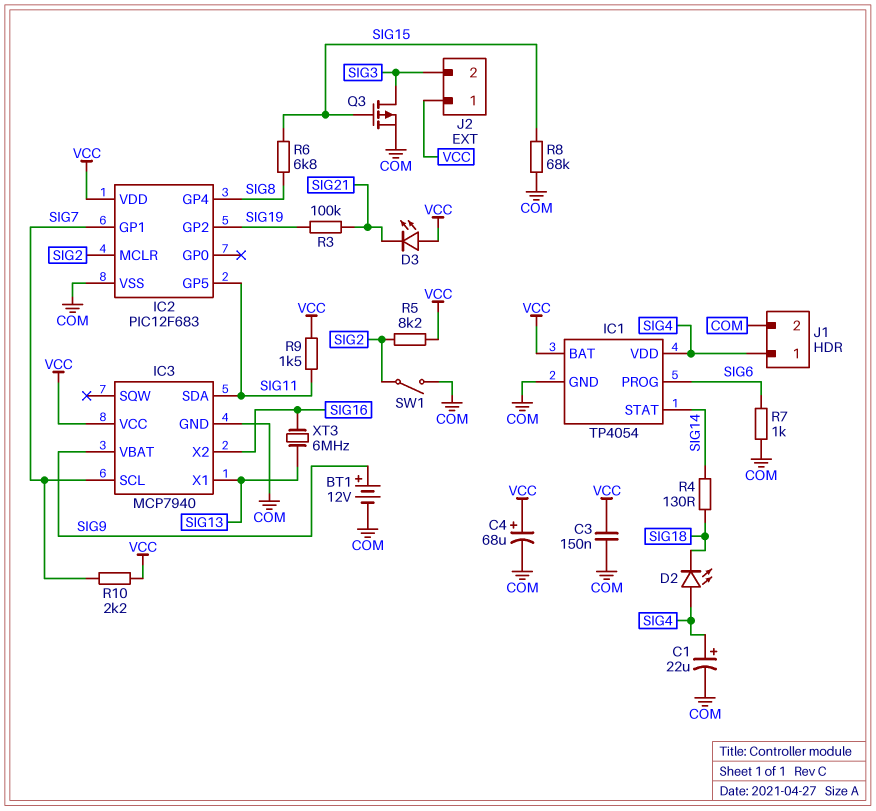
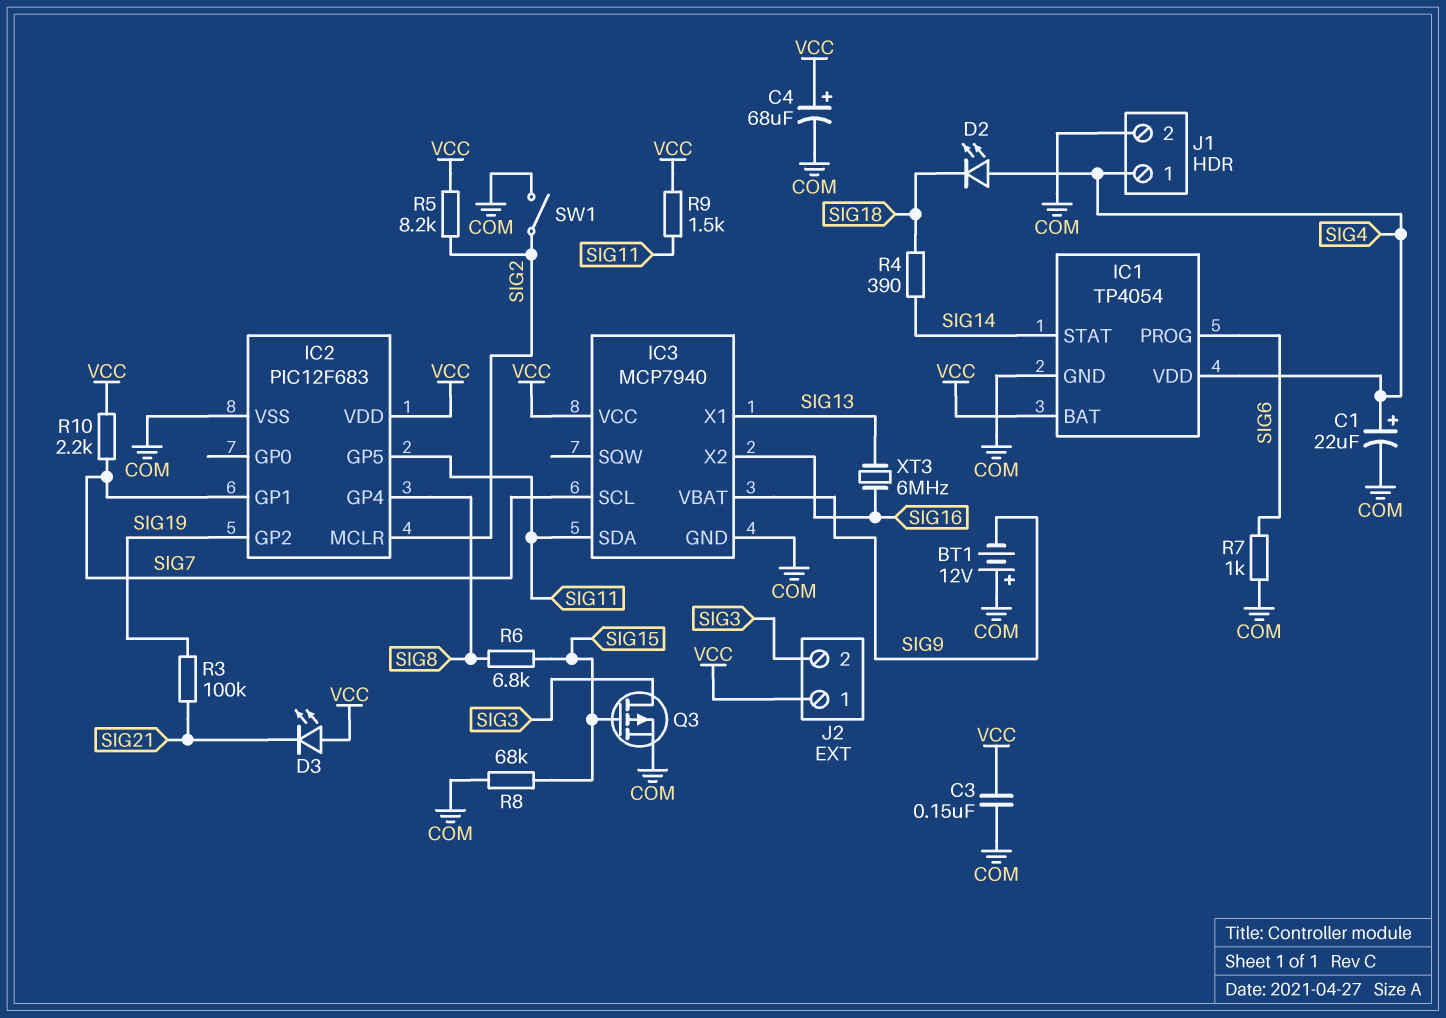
BT1: 12V (plus SIG9, minus COM) -> 12V (plus COM, minus SIG9)
R4: 130 (SIG14, SIG18) -> 390 (SIG14, SIG18)

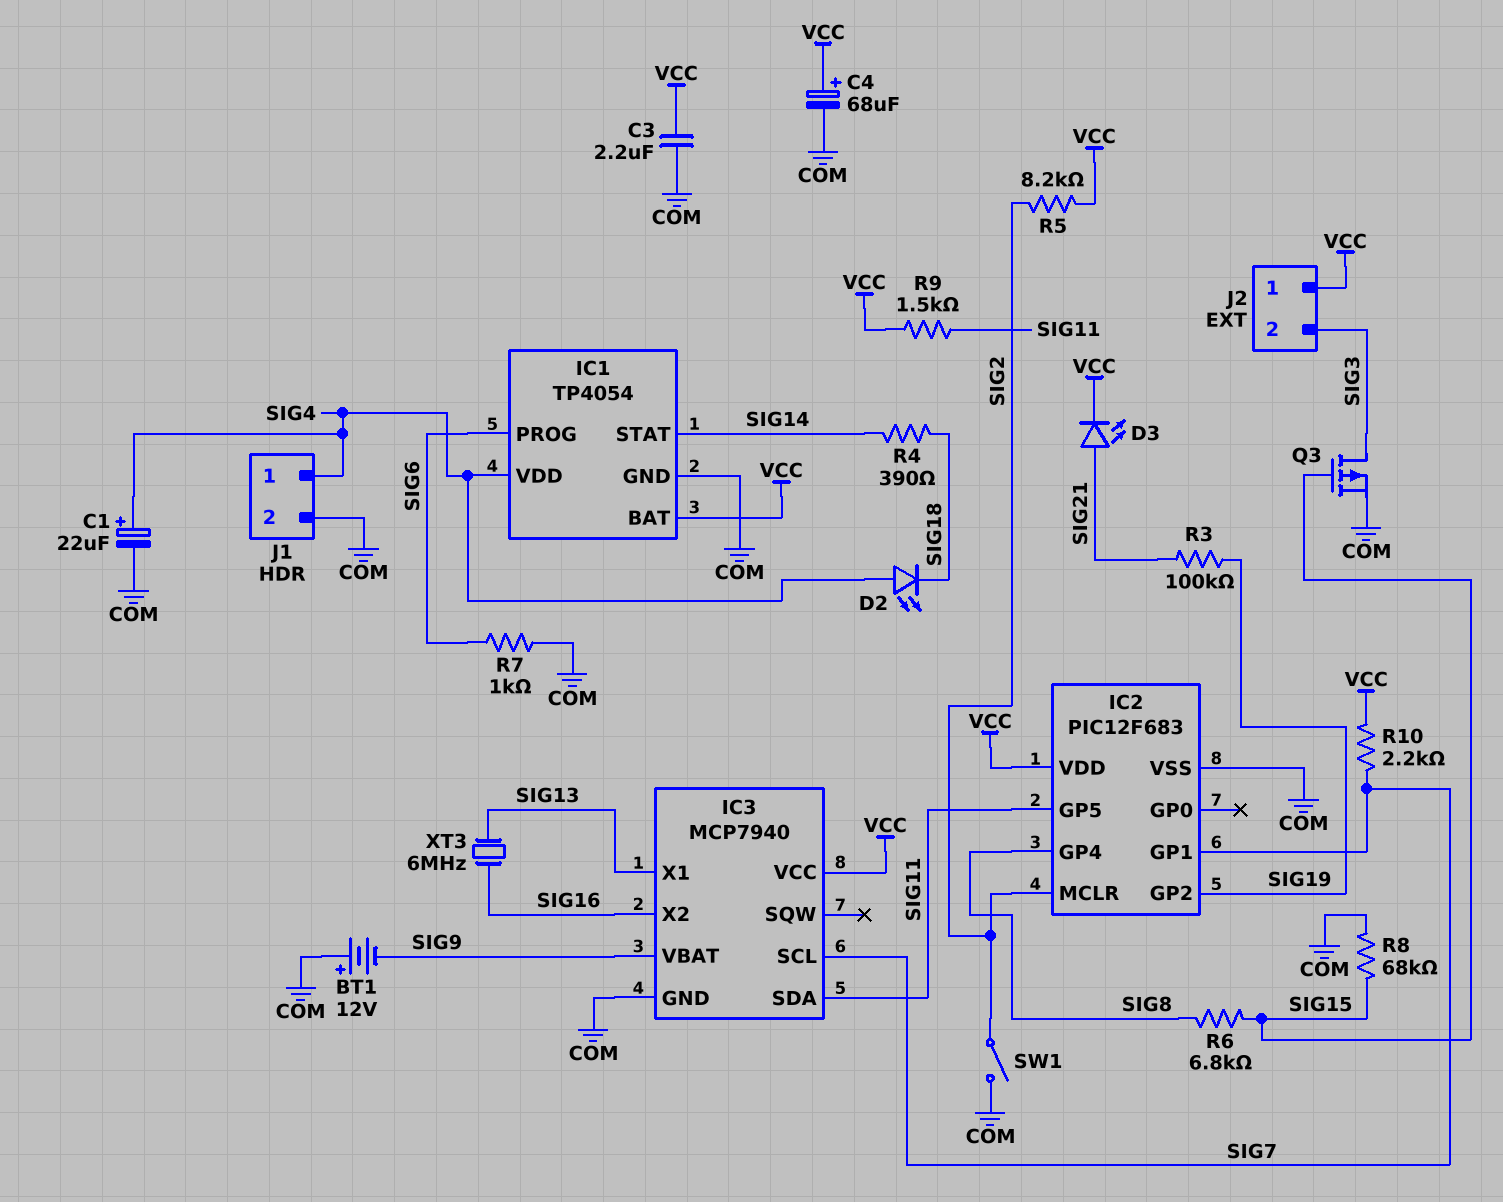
C3: 150nF (COM, VCC) -> 2.2uF (COM, VCC)
D3: LED (A VCC, K SIG21) -> LED (A SIG21, K VCC)

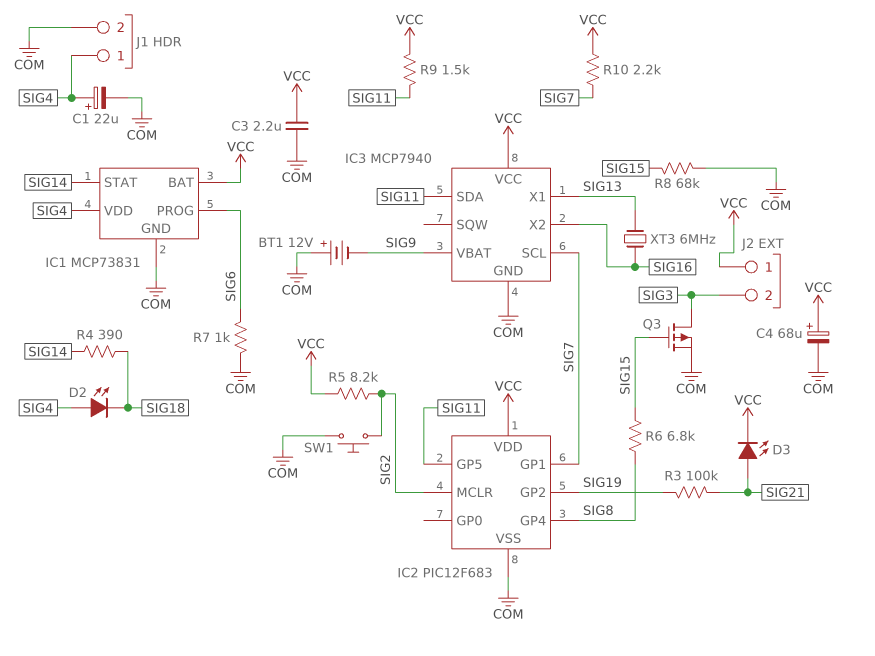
IC1: TP4054 -> MCP73831
SW1: switch (COM, SIG2) -> button (COM, SIG2)

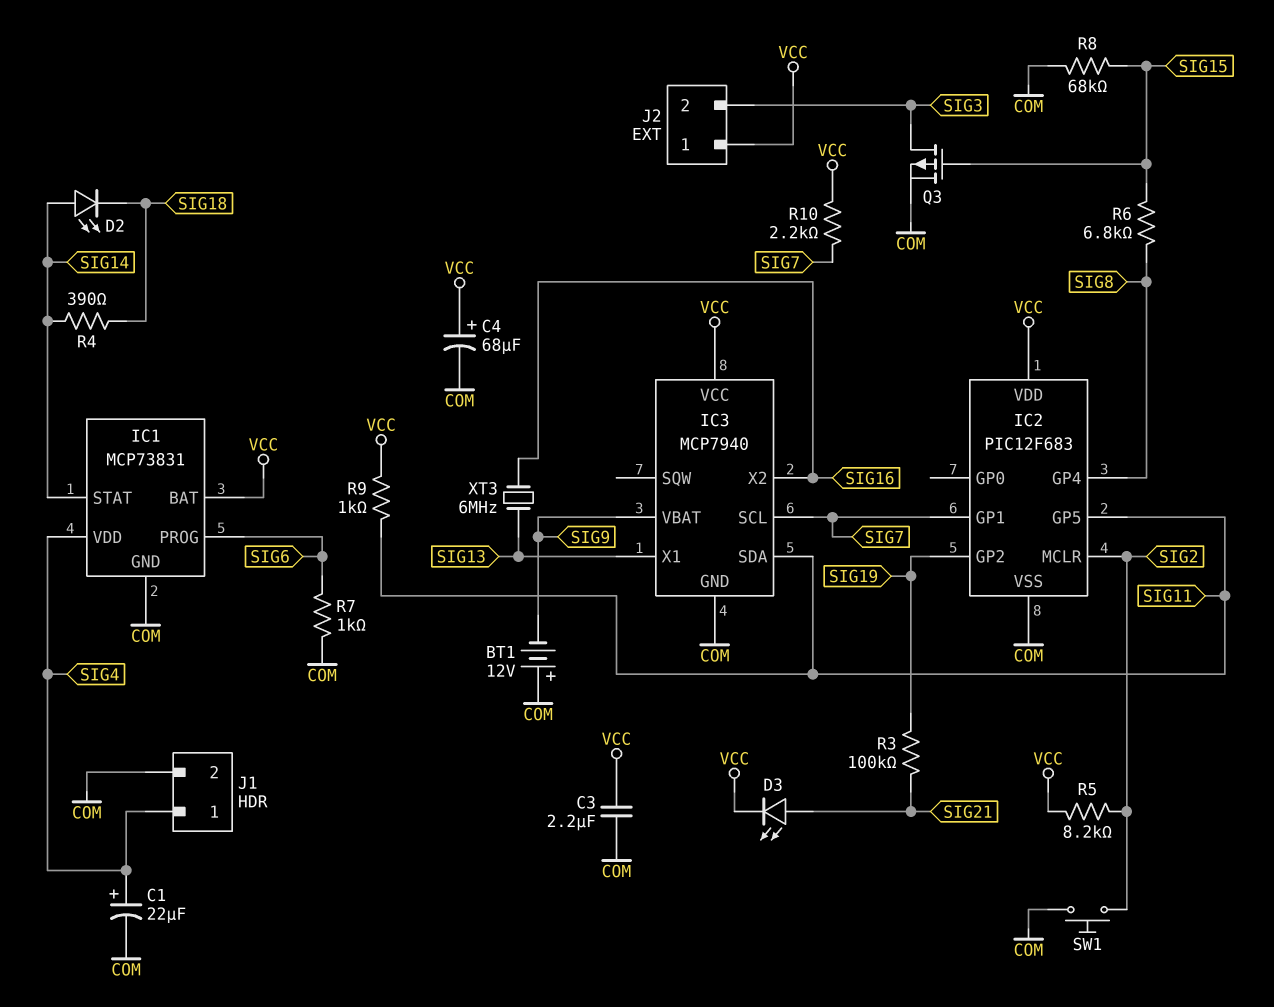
D2: LED (A SIG4, K SIG18) -> LED (A SIG14, K SIG18)
R9: 1.5k (SIG11, VCC) -> 1k (SIG11, VCC)

